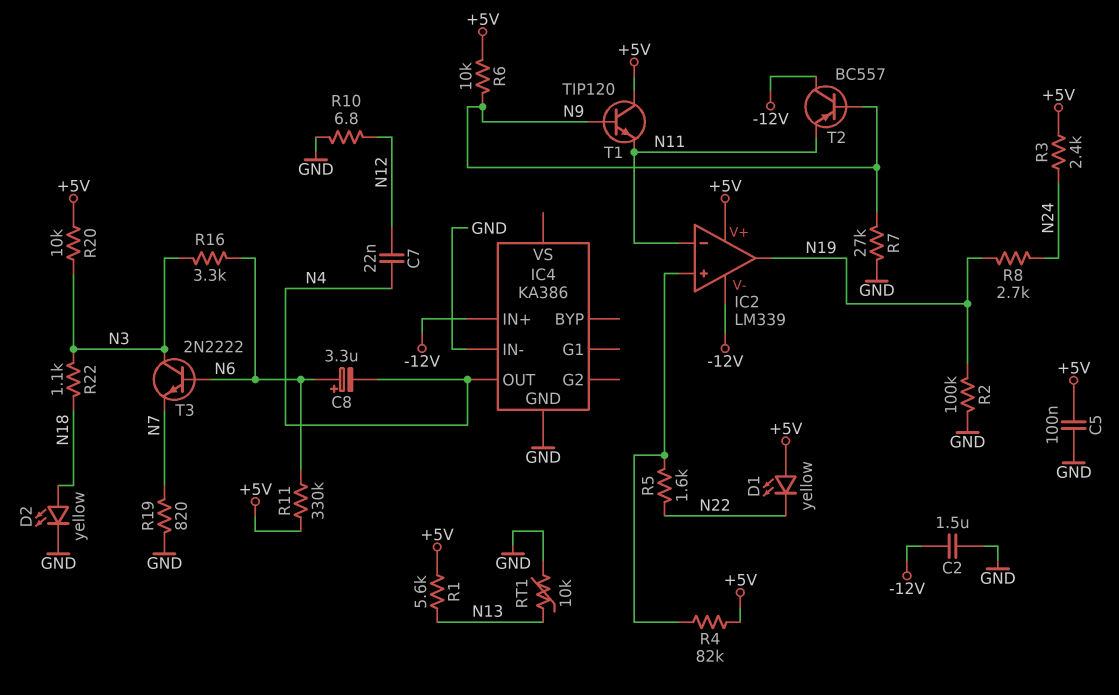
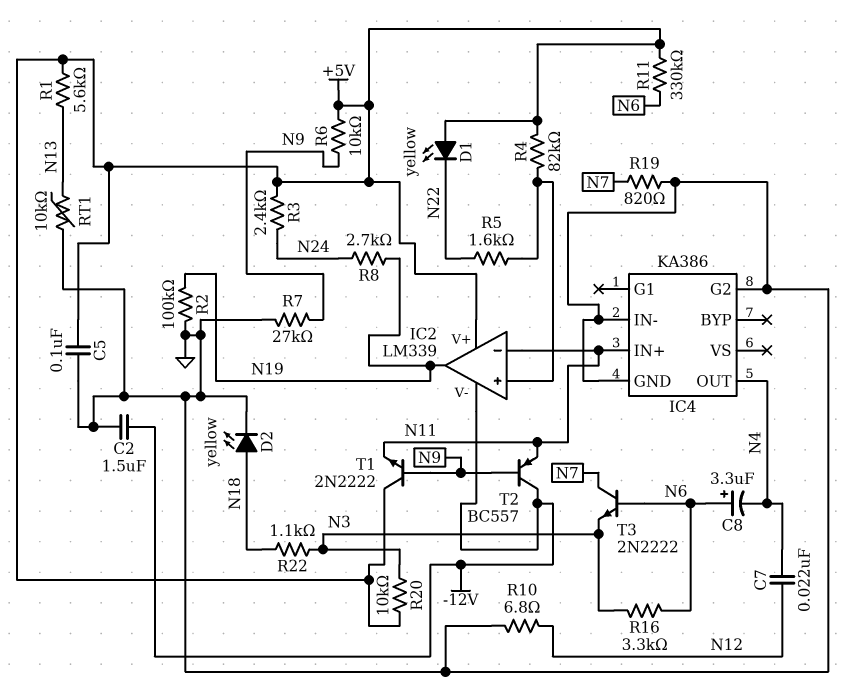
IC4 pin G2: none -> GND
IC4 pin IN+: -12V -> N11
T1: NPN TIP120 (B N9, C +5V, E N11) -> NPN 2N2222 (B N9, C +5V, E N11)
T3: NPN 2N2222 (B N6, C N3, E N7) -> NPN 2N2222 (B N6, C N7, E N3)

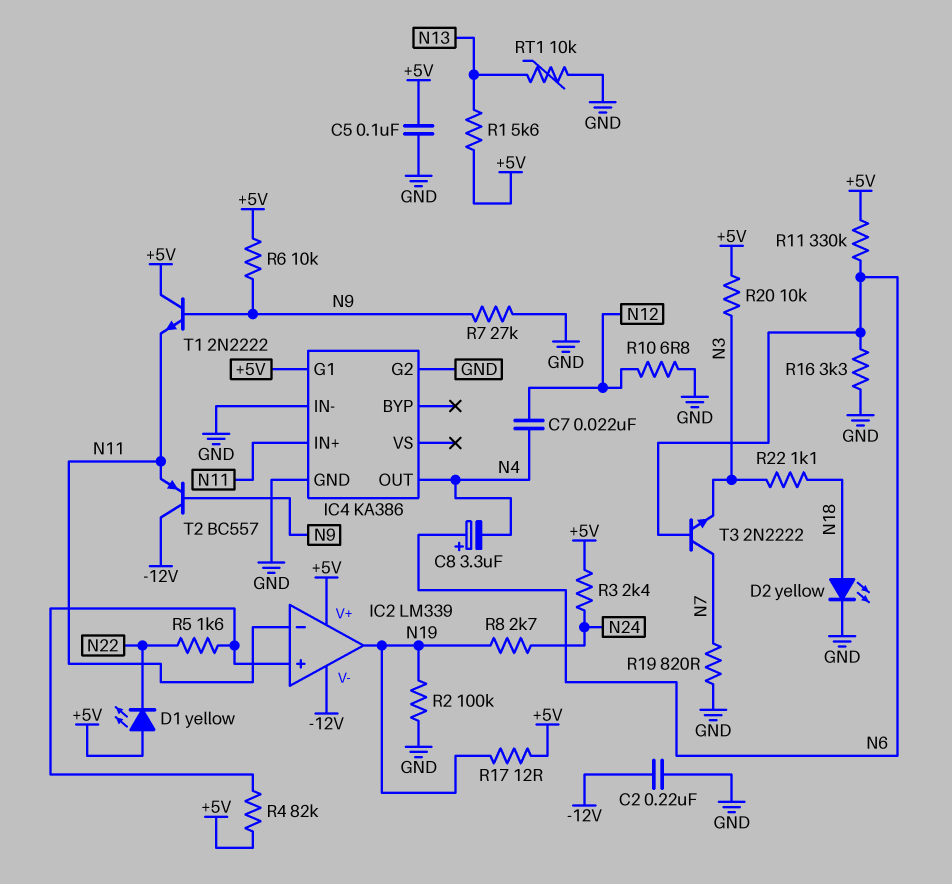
C2: 1.5uF (-12V, GND) -> 220nF (-12V, GND)
IC4 pin G1: none -> +5V
R16: 3.3k (N3, N6) -> 3.3k (GND, N6)
R17: none -> 12 (+5V, N19)

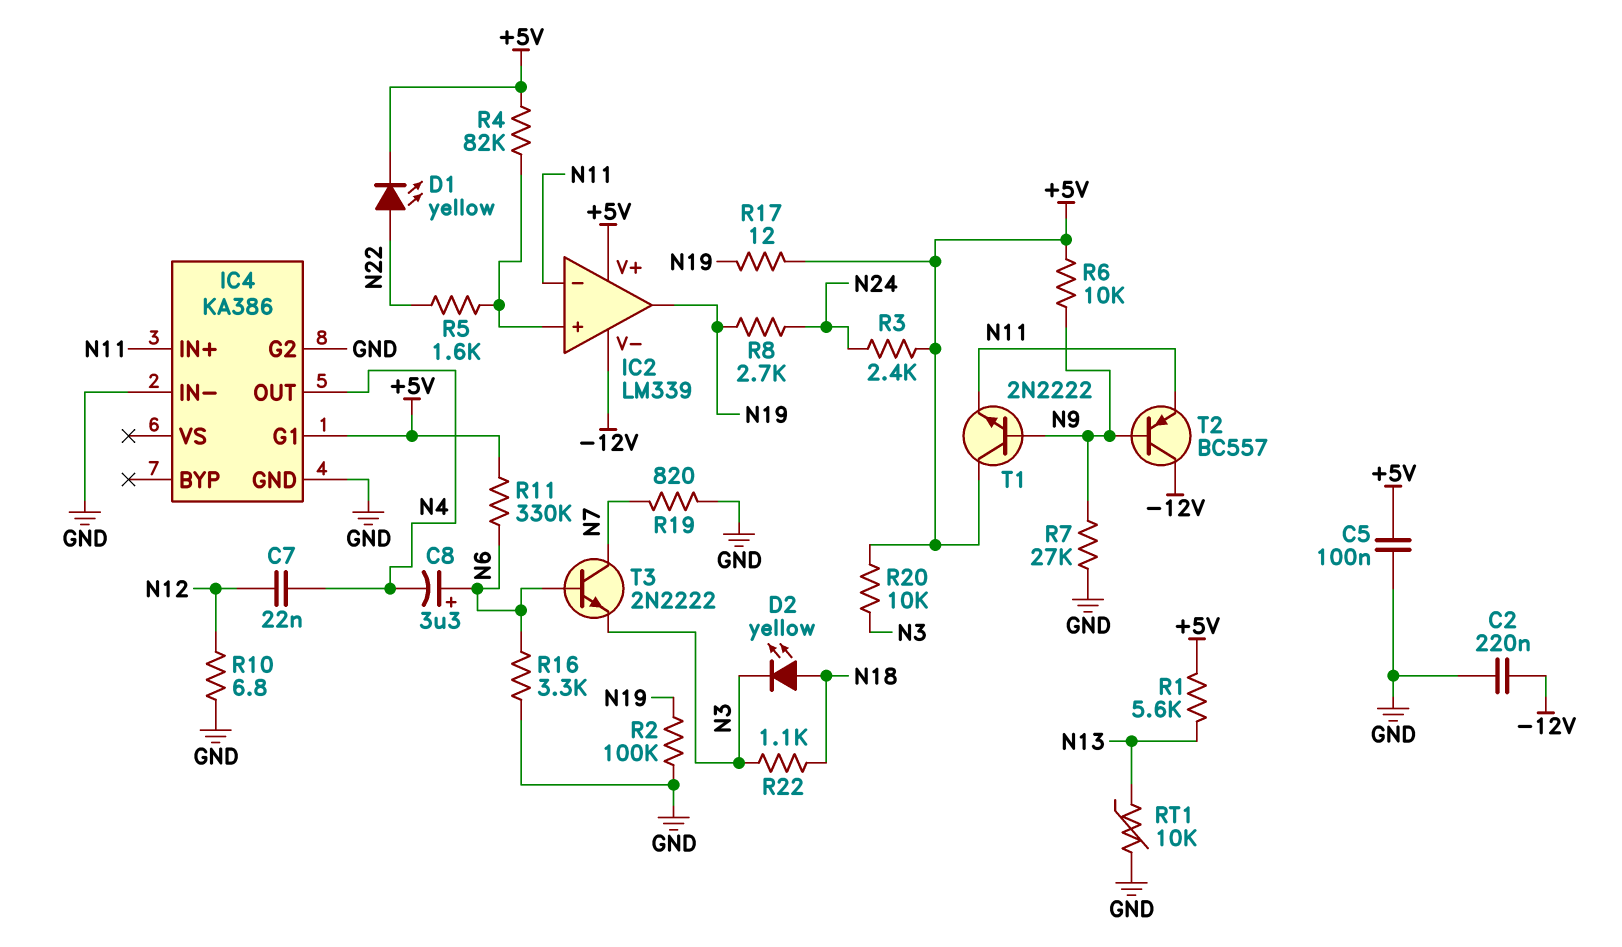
D1: LED yellow (A +5V, K N22) -> LED yellow (A N22, K +5V)
D2: LED yellow (A N18, K GND) -> LED yellow (A N18, K N3)

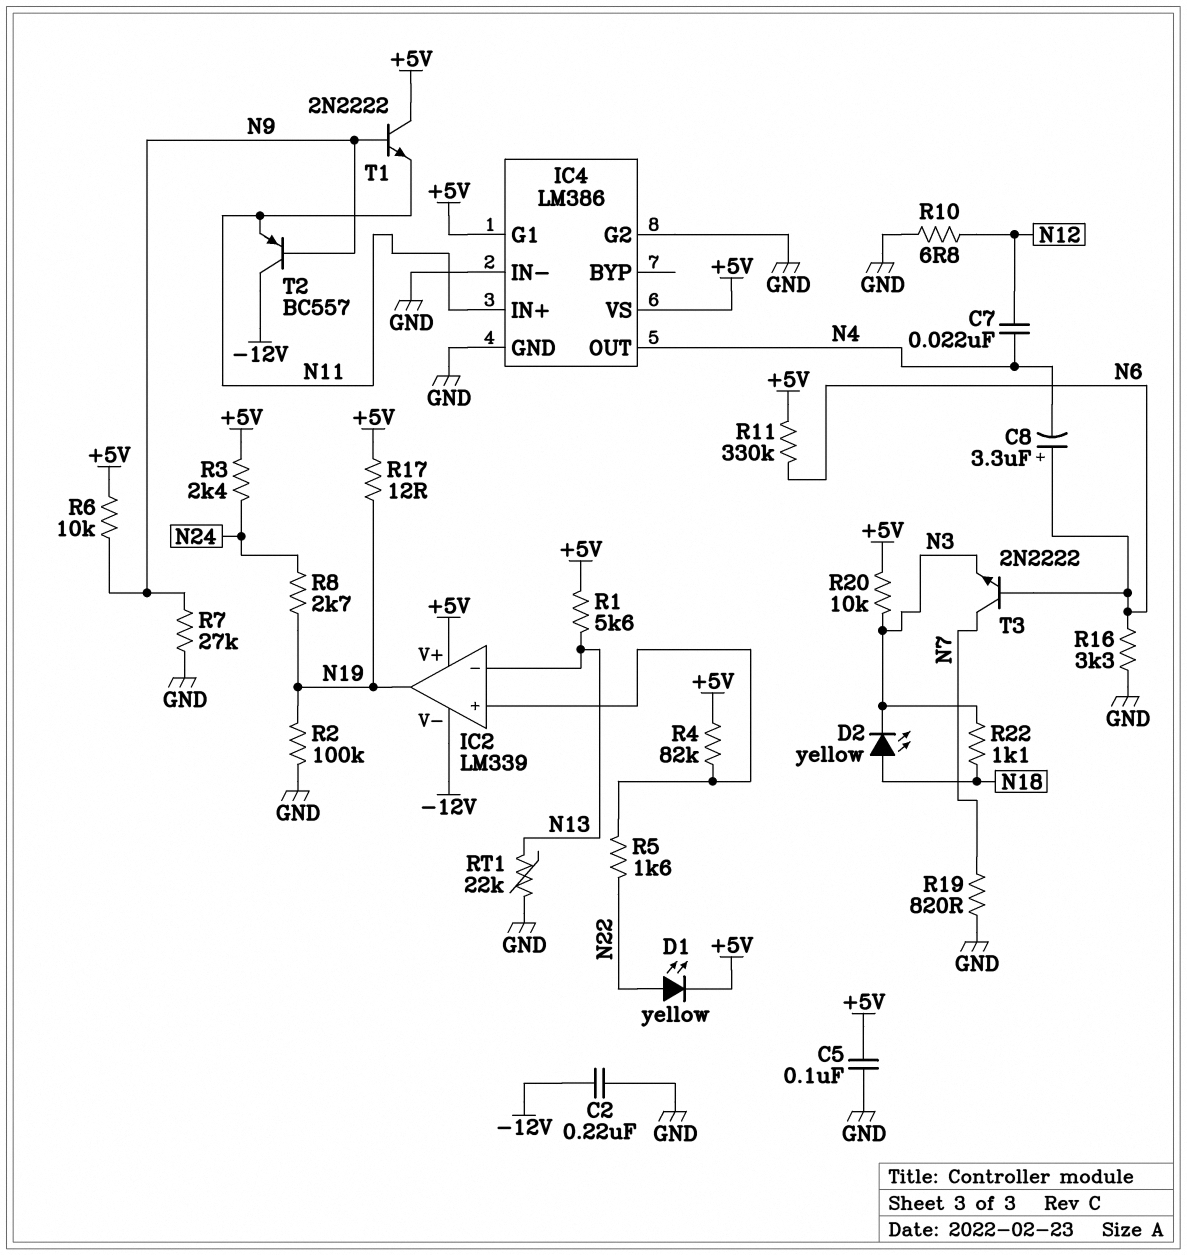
IC2 pin in-: N11 -> N13
IC4: KA386 -> LM386
IC4 pin VS: none -> +5V
RT1: 10k (GND, N13) -> 22k (GND, N13)

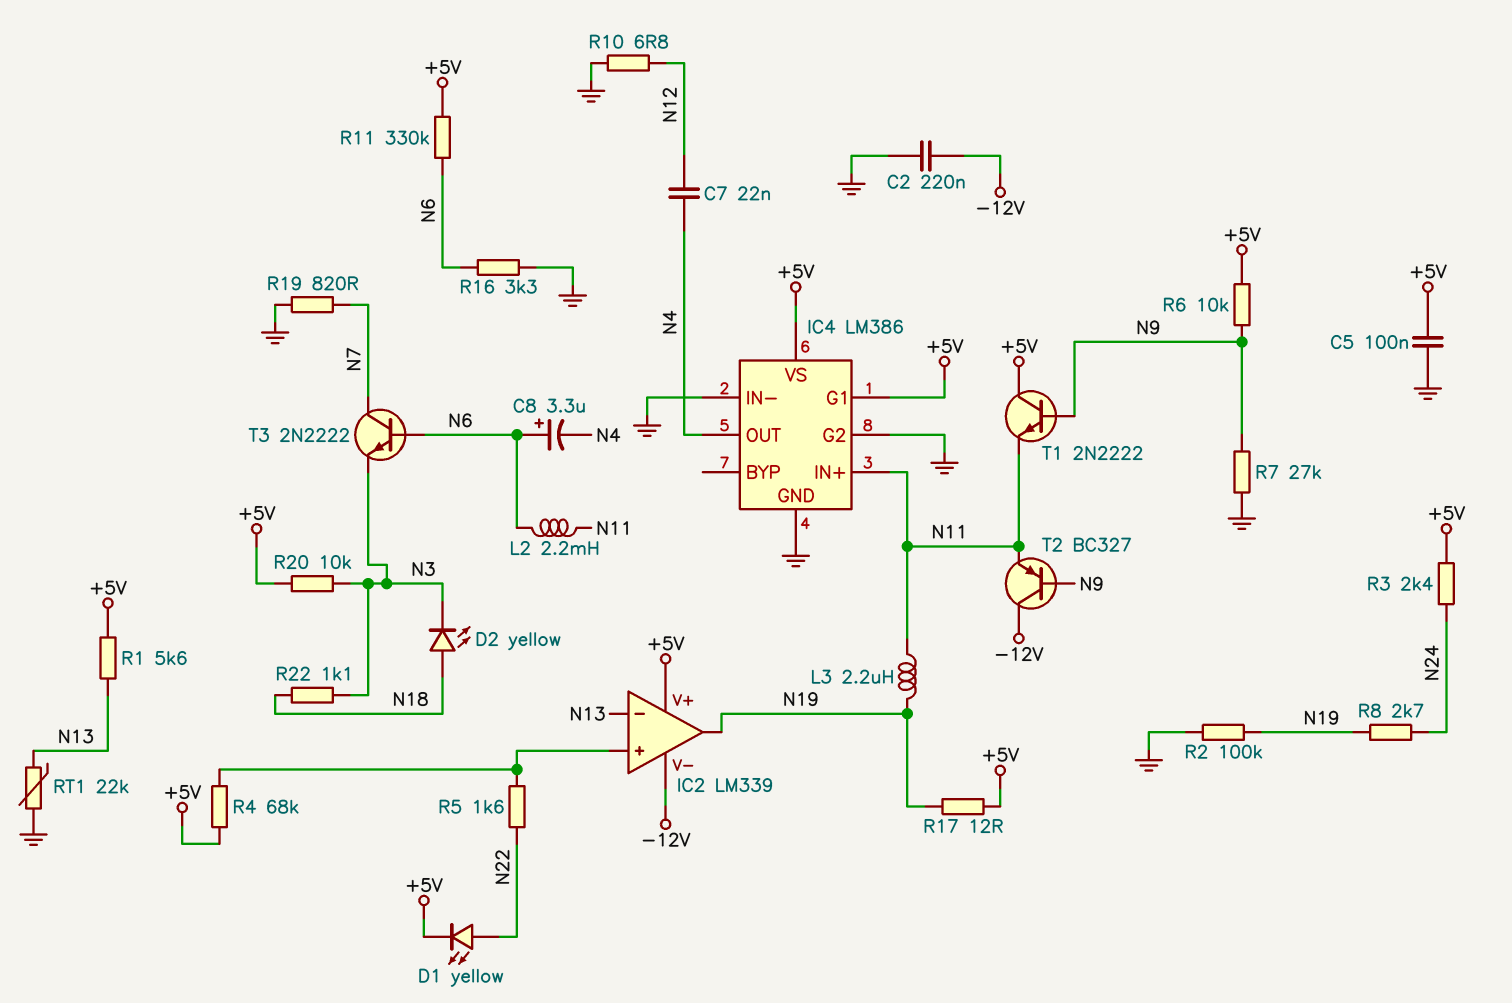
L2: none -> 2.2mH (N6, N11)
L3: none -> 2.2uH (N11, N19)
R4: 82k (+5V, IC2/in+) -> 68k (+5V, IC2/in+)
T2: PNP BC557 (B N9, C -12V, E N11) -> PNP BC327 (B N9, C -12V, E N11)

